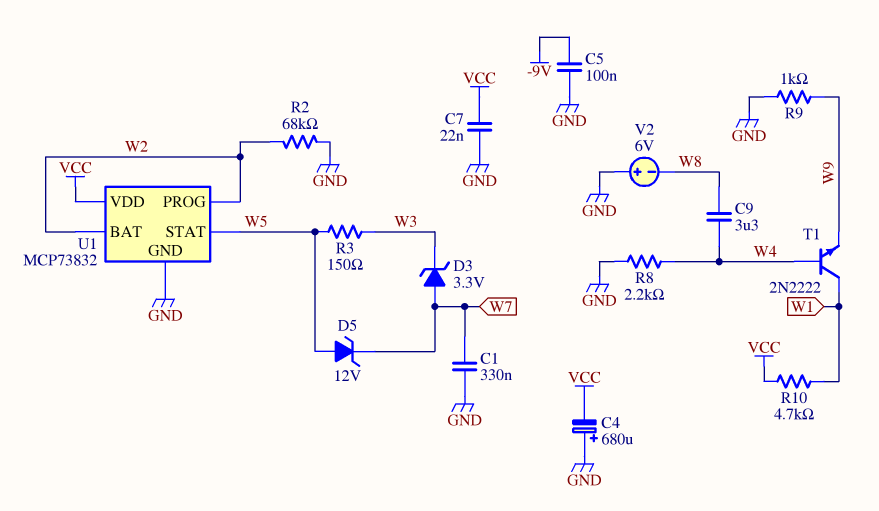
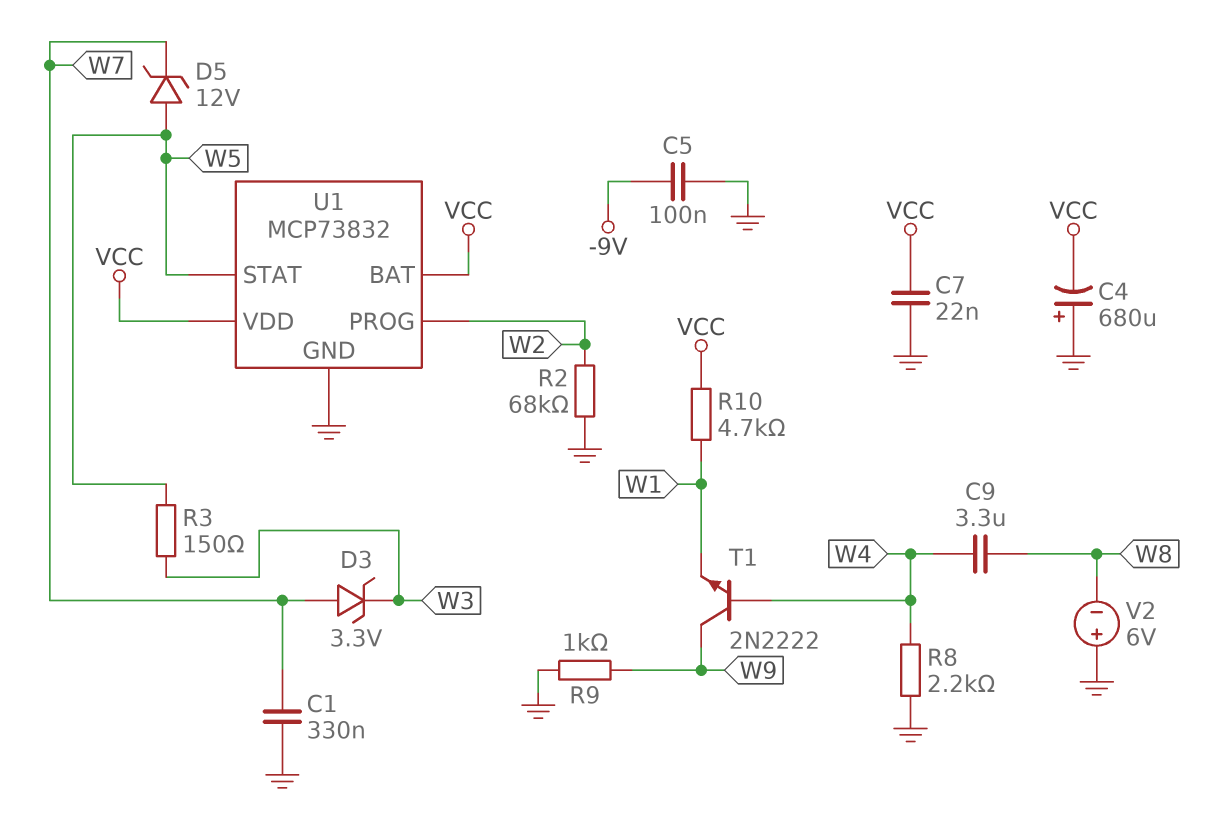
T1: NPN 2N2222 (B W4, C W1, E W9) -> NPN 2N2222 (B W4, C W9, E W1)
U1 pin BAT: W2 -> VCC

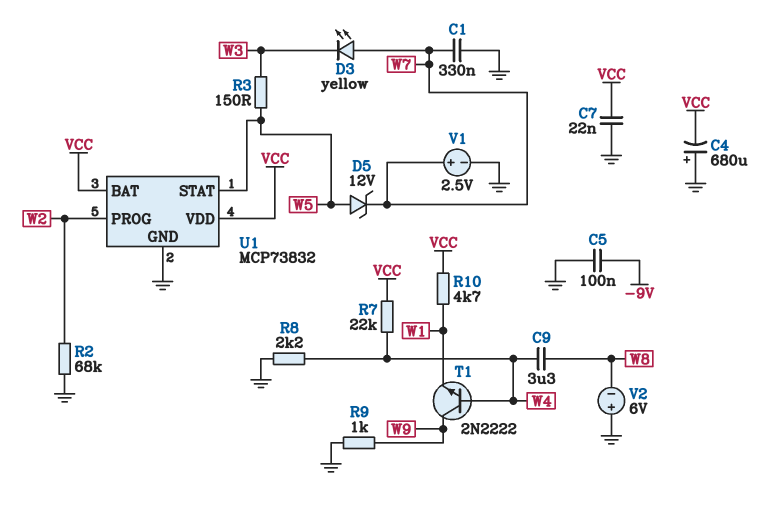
D3: zener 3.3V (A W7, K W3) -> LED yellow (A W7, K W3)
R7: none -> 22k (VCC, W4)
V1: none -> 2.5V (plus W7, minus GND)

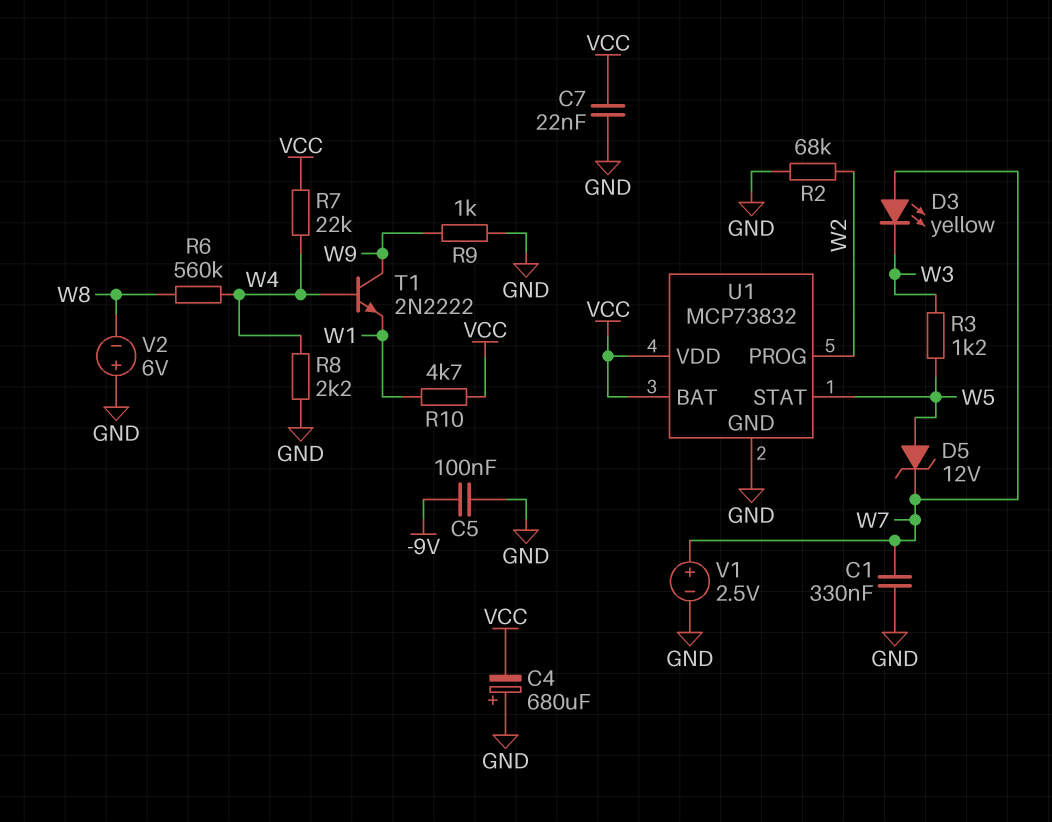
C9: 3.3uF (W4, W8) -> none
R3: 150 (W3, W5) -> 1.2k (W3, W5)
R6: none -> 560k (W4, W8)

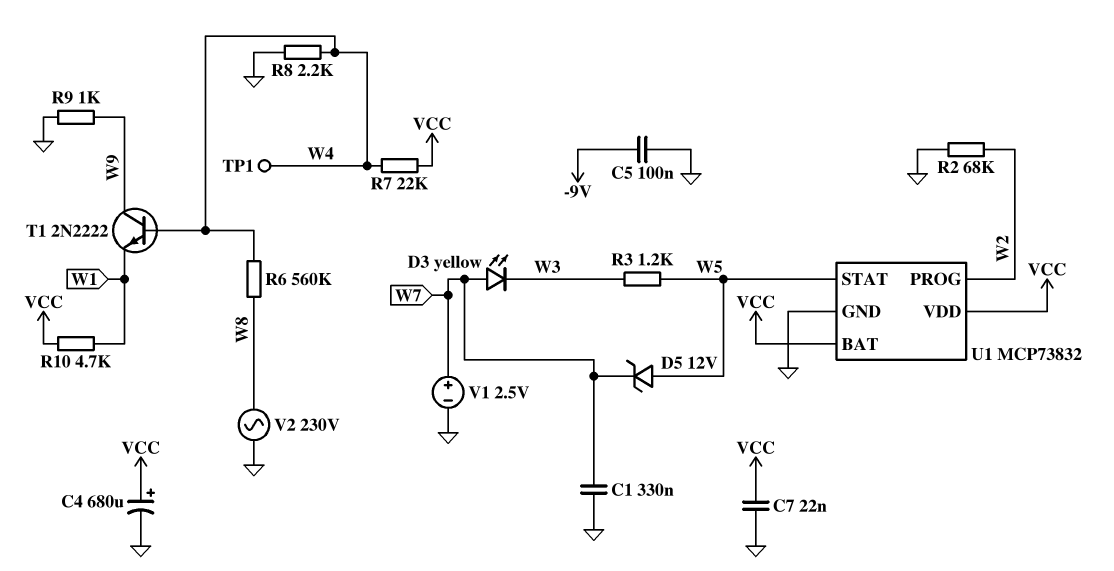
C4: 680uF (plus GND, minus VCC) -> 680uF (plus VCC, minus GND)
TP1: none -> test point (W4)
V2: 6V (plus GND, minus W8) -> AC 230V (GND, W8)

